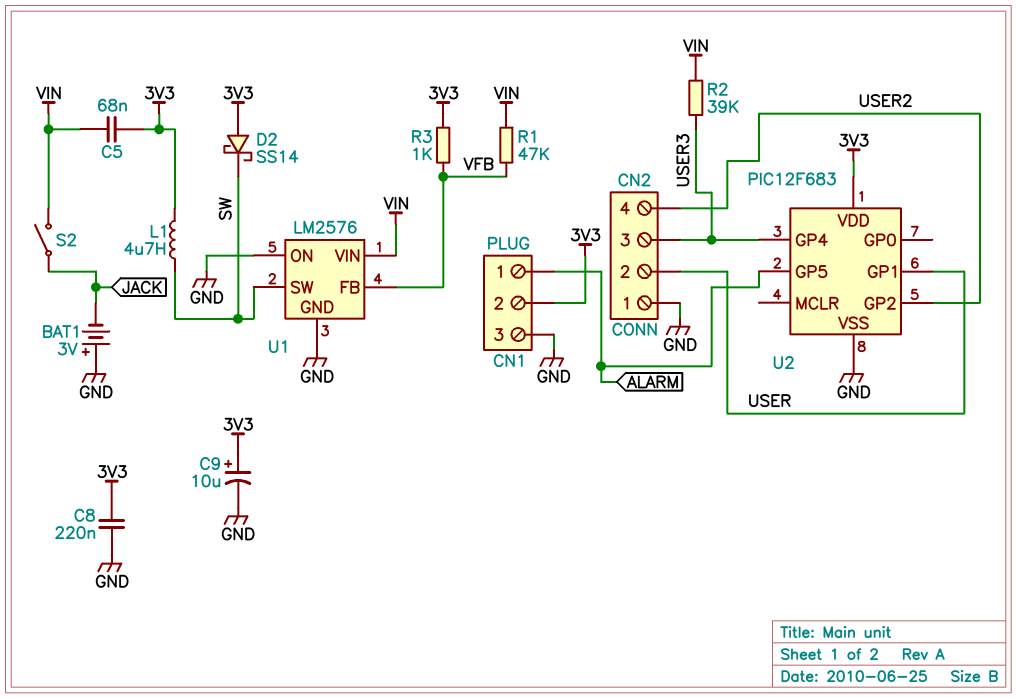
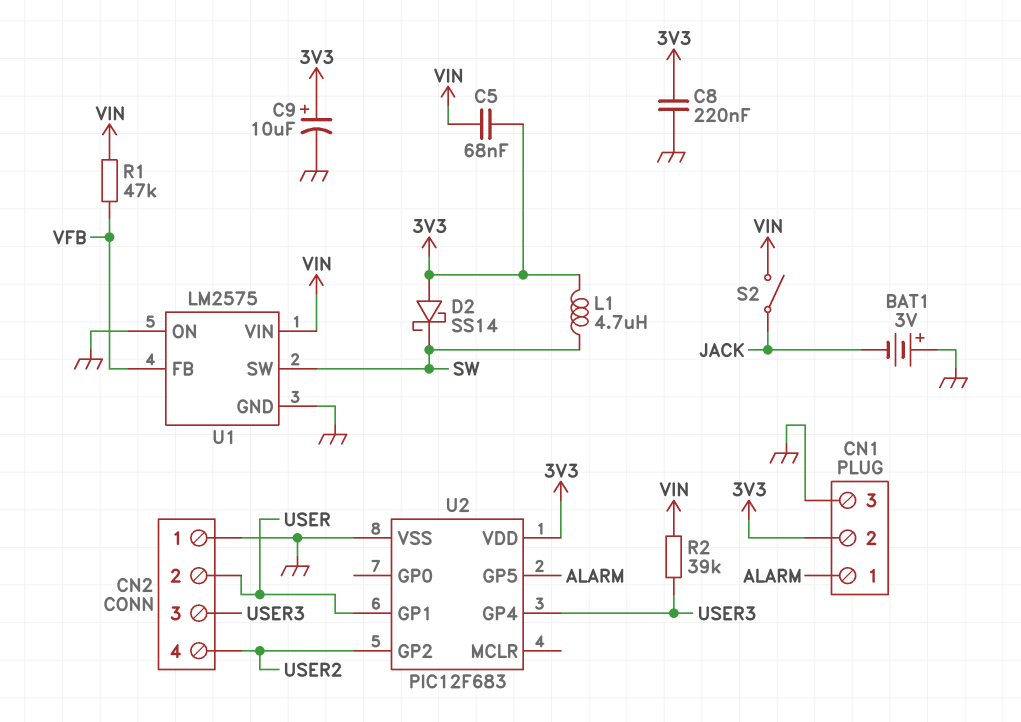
R3: 1k (3V3, VFB) -> none
U1: LM2576 -> LM2575

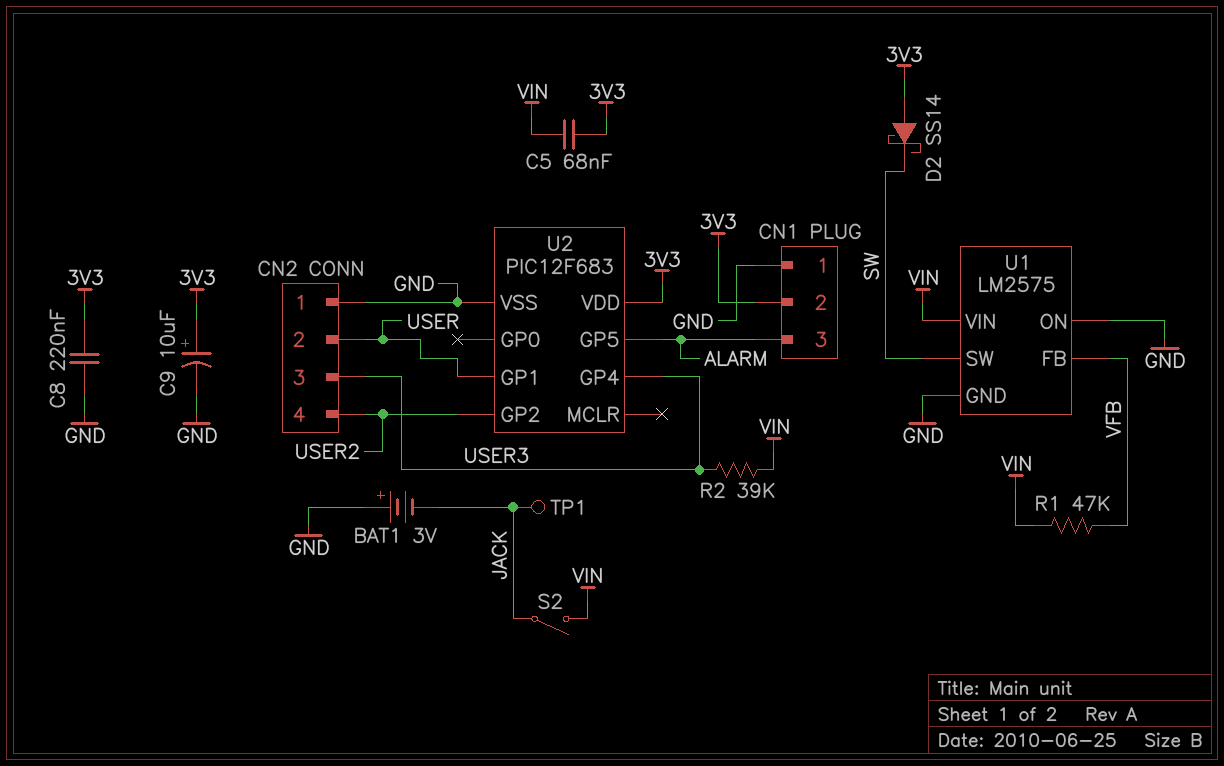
CN1 pin 1: ALARM -> GND
CN1 pin 3: GND -> ALARM
L1: 4.7uH (3V3, SW) -> none
TP1: none -> test point (JACK)

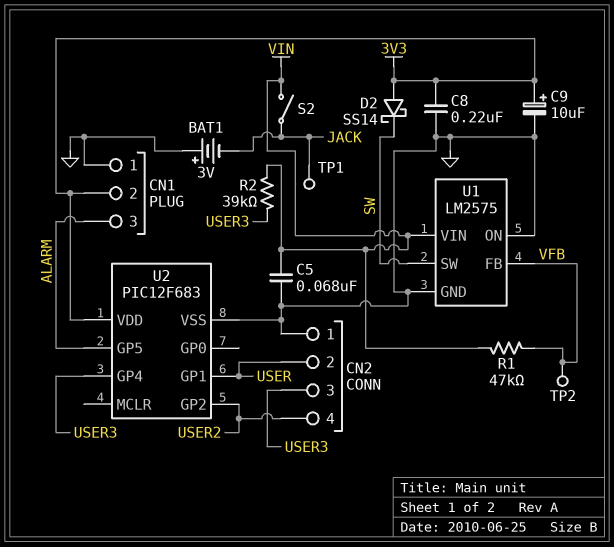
C5: 68nF (3V3, VIN) -> 68nF (GND, VIN)
TP2: none -> test point (VFB)

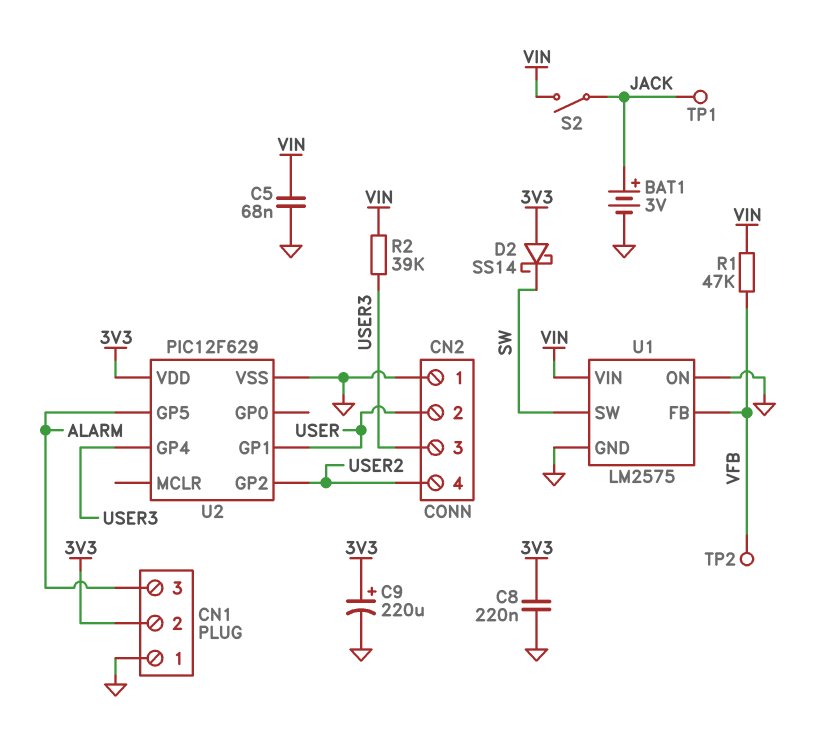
BAT1: 3V (plus GND, minus JACK) -> 3V (plus JACK, minus GND)
C9: 10uF (plus 3V3, minus GND) -> 220uF (plus 3V3, minus GND)
U2: PIC12F683 -> PIC12F629

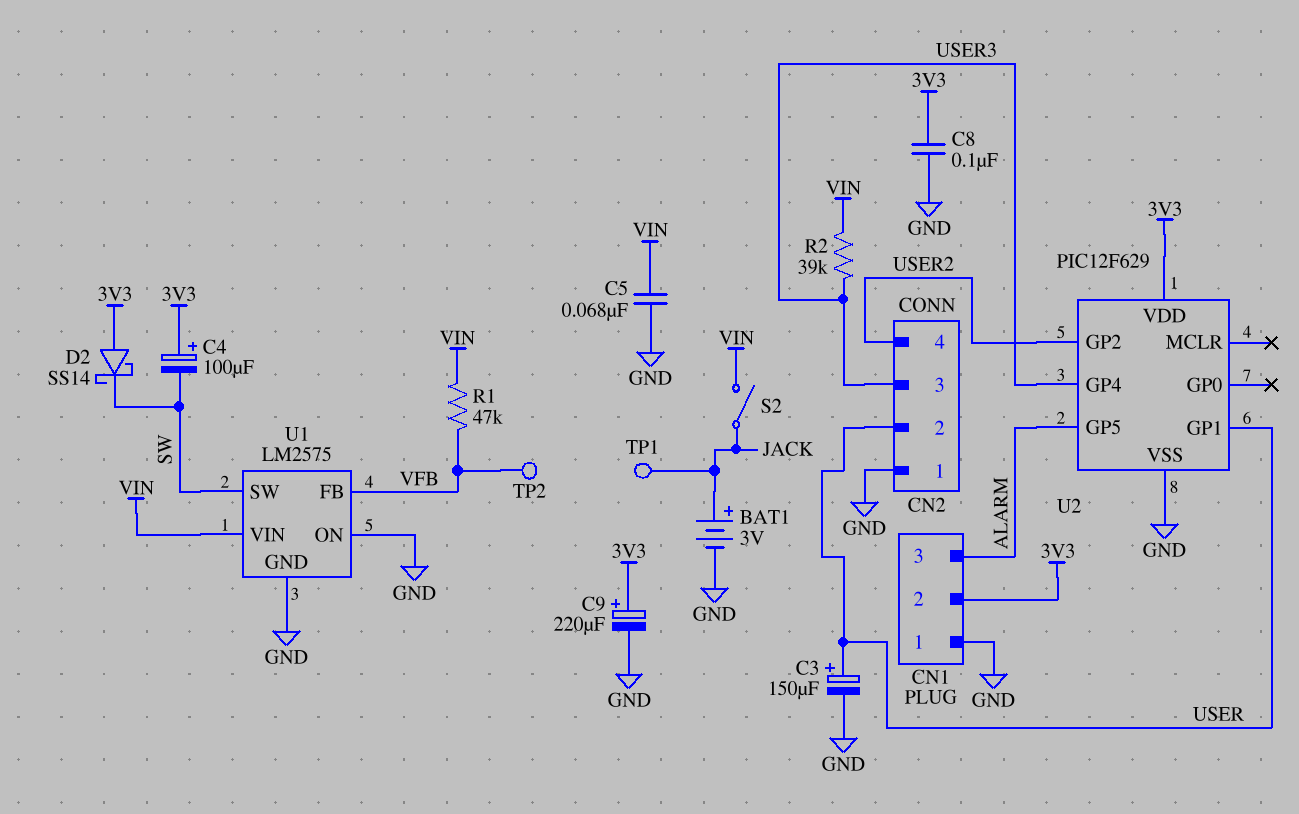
C3: none -> 150uF (plus USER, minus GND)
C4: none -> 100uF (plus 3V3, minus SW)
C8: 220nF (3V3, GND) -> 100nF (3V3, GND)

